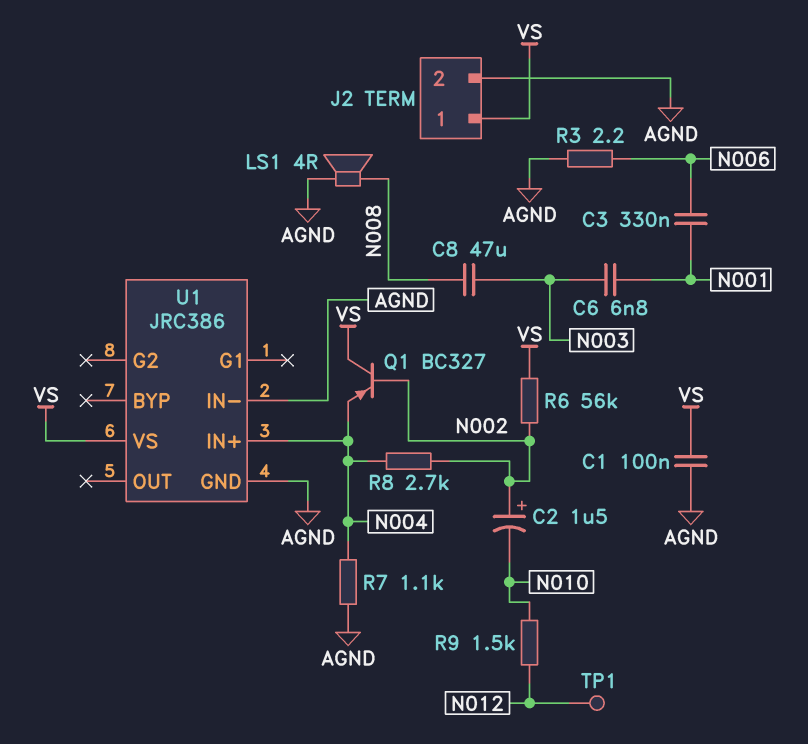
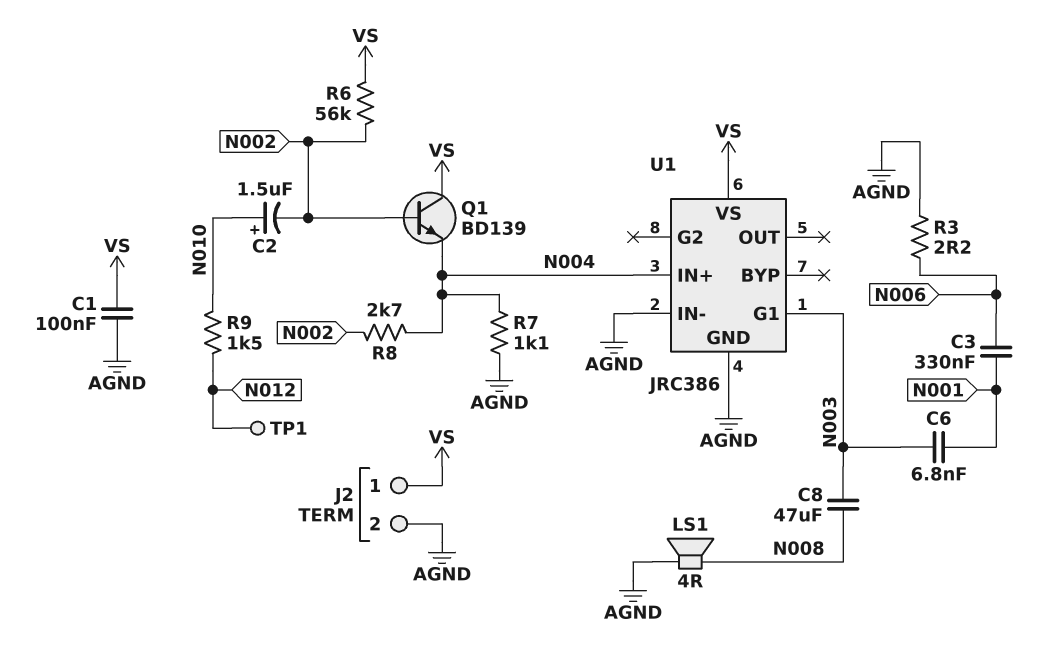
C2: 1.5uF (plus N002, minus N010) -> 1.5uF (plus N010, minus N002)
Q1: PNP BC327 (B N002, C VS, E N004) -> NPN BD139 (B N002, C VS, E N004)
U1 pin G1: none -> N003

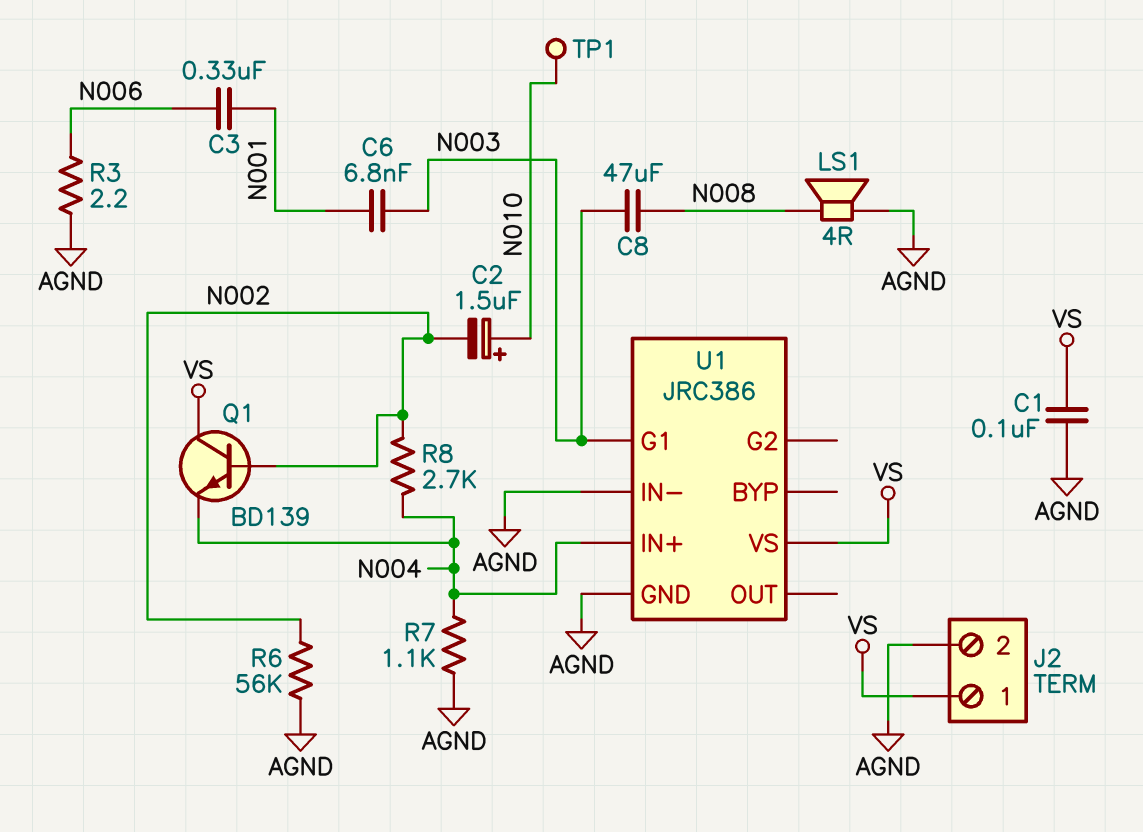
R6: 56k (N002, VS) -> 56k (AGND, N002)
R9: 1.5k (N010, N012) -> none
TP1: test point (N012) -> test point (N010)

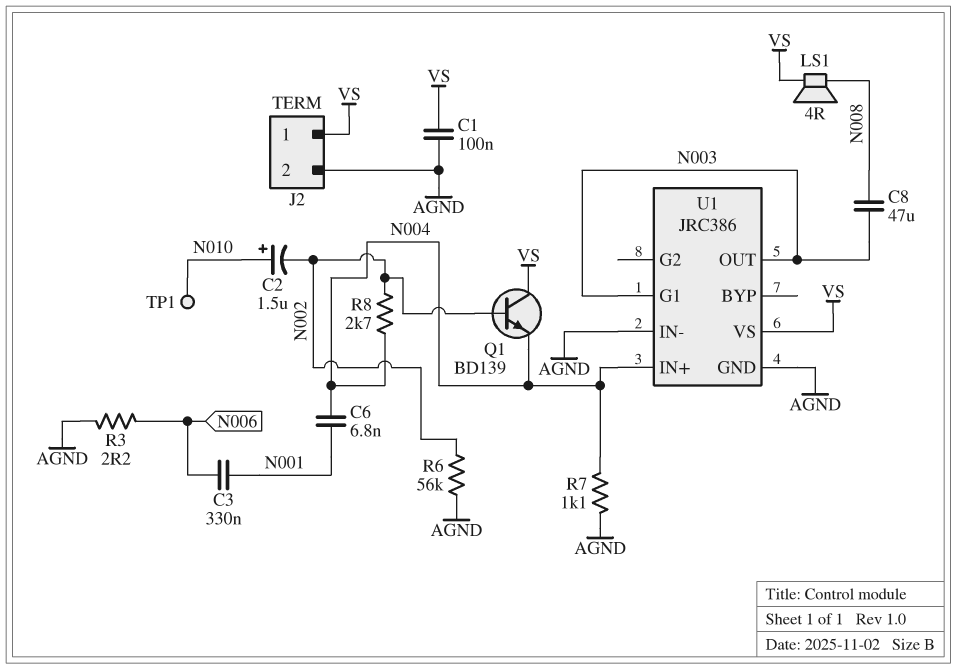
C6: 6.8nF (N001, N003) -> 6.8nF (N001, N004)
LS1: speaker 4R (AGND, N008) -> speaker 4R (N008, VS)
U1 pin OUT: none -> N003

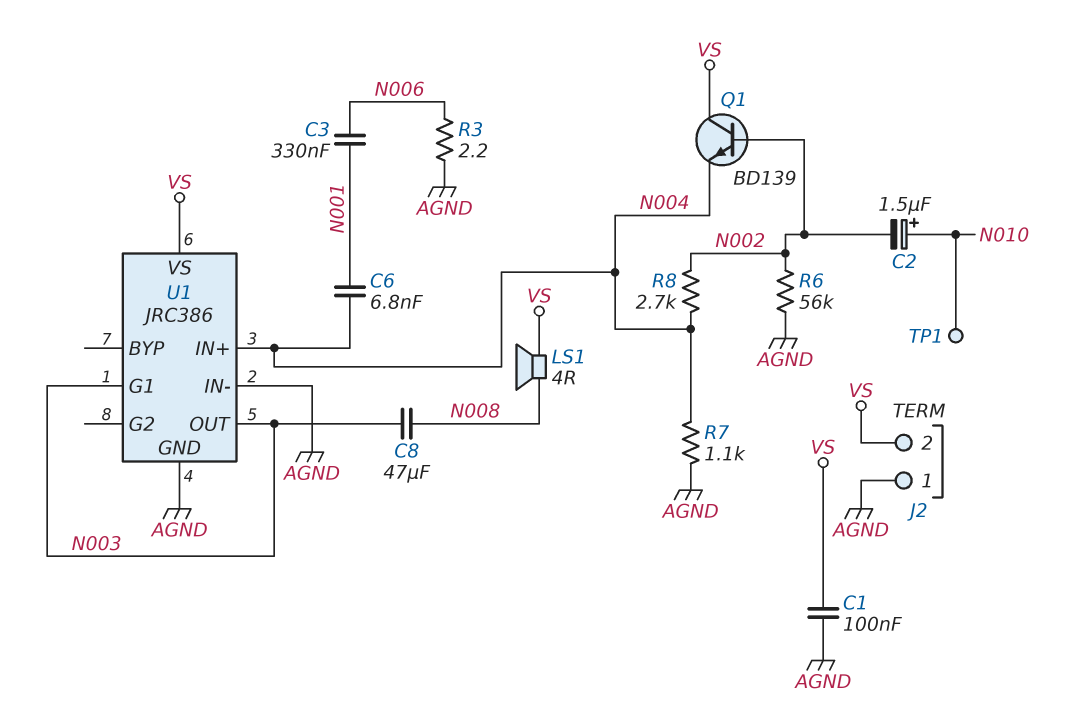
J2 pin 1: VS -> AGND
J2 pin 2: AGND -> VS

